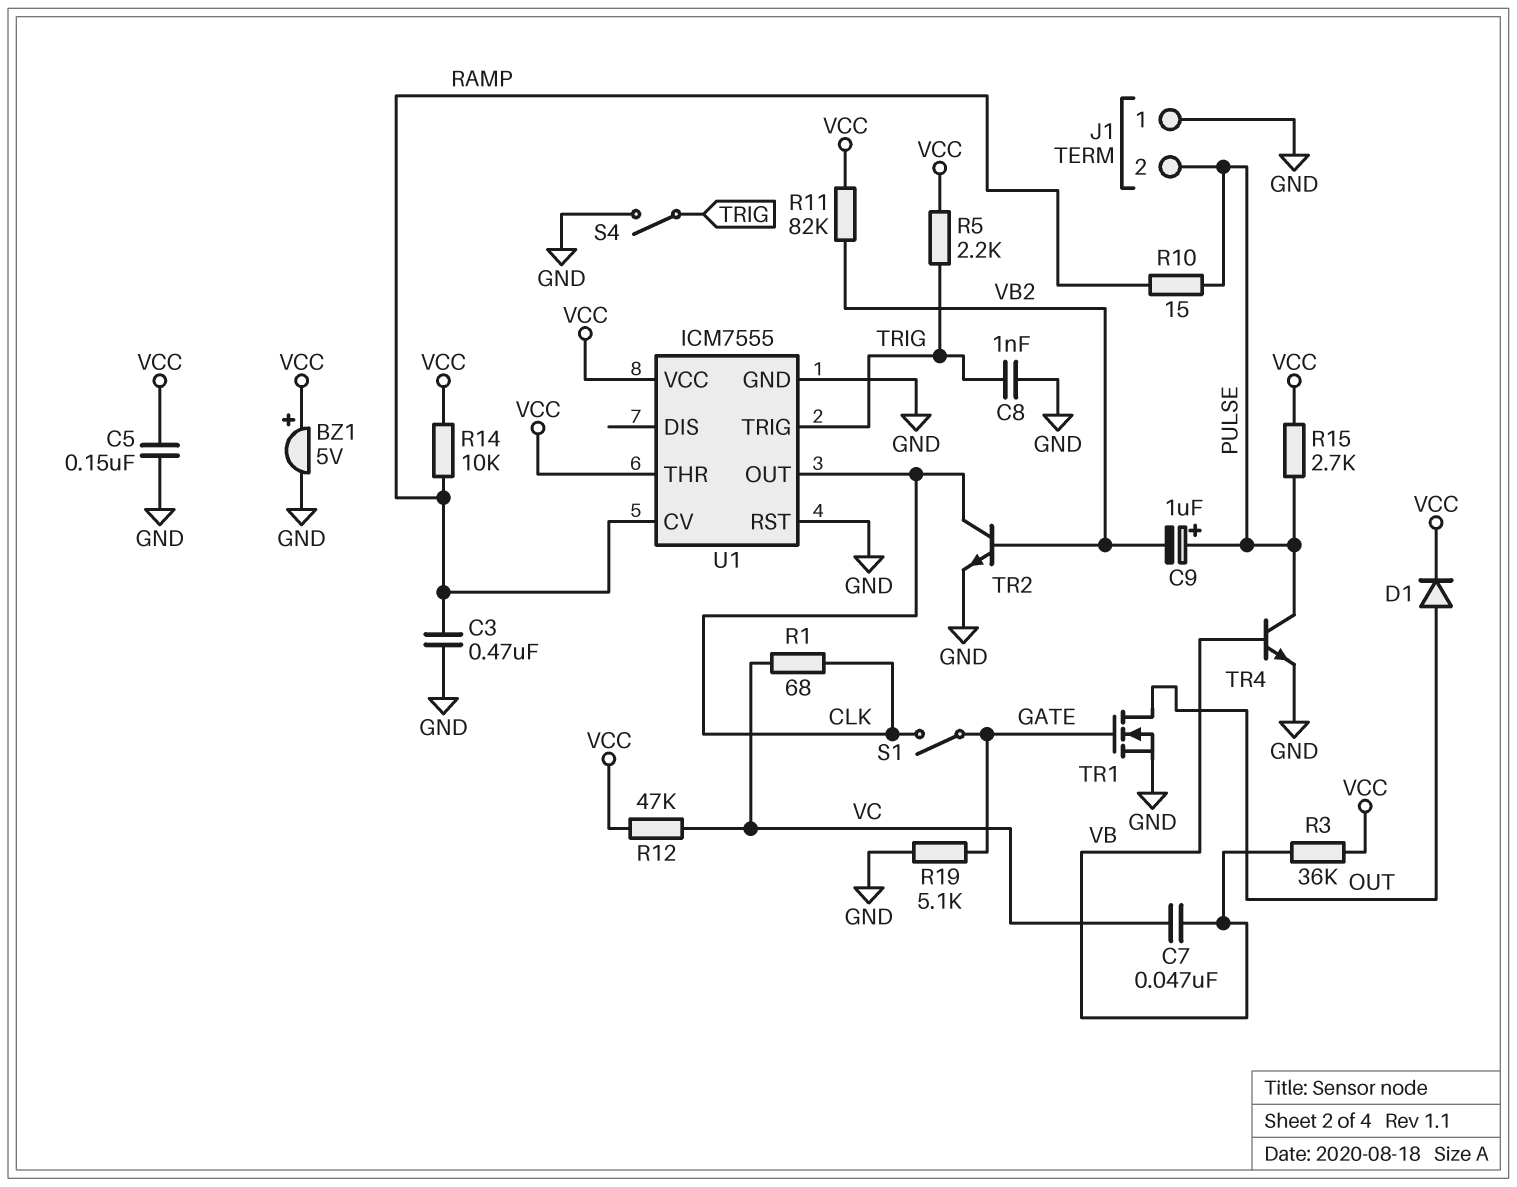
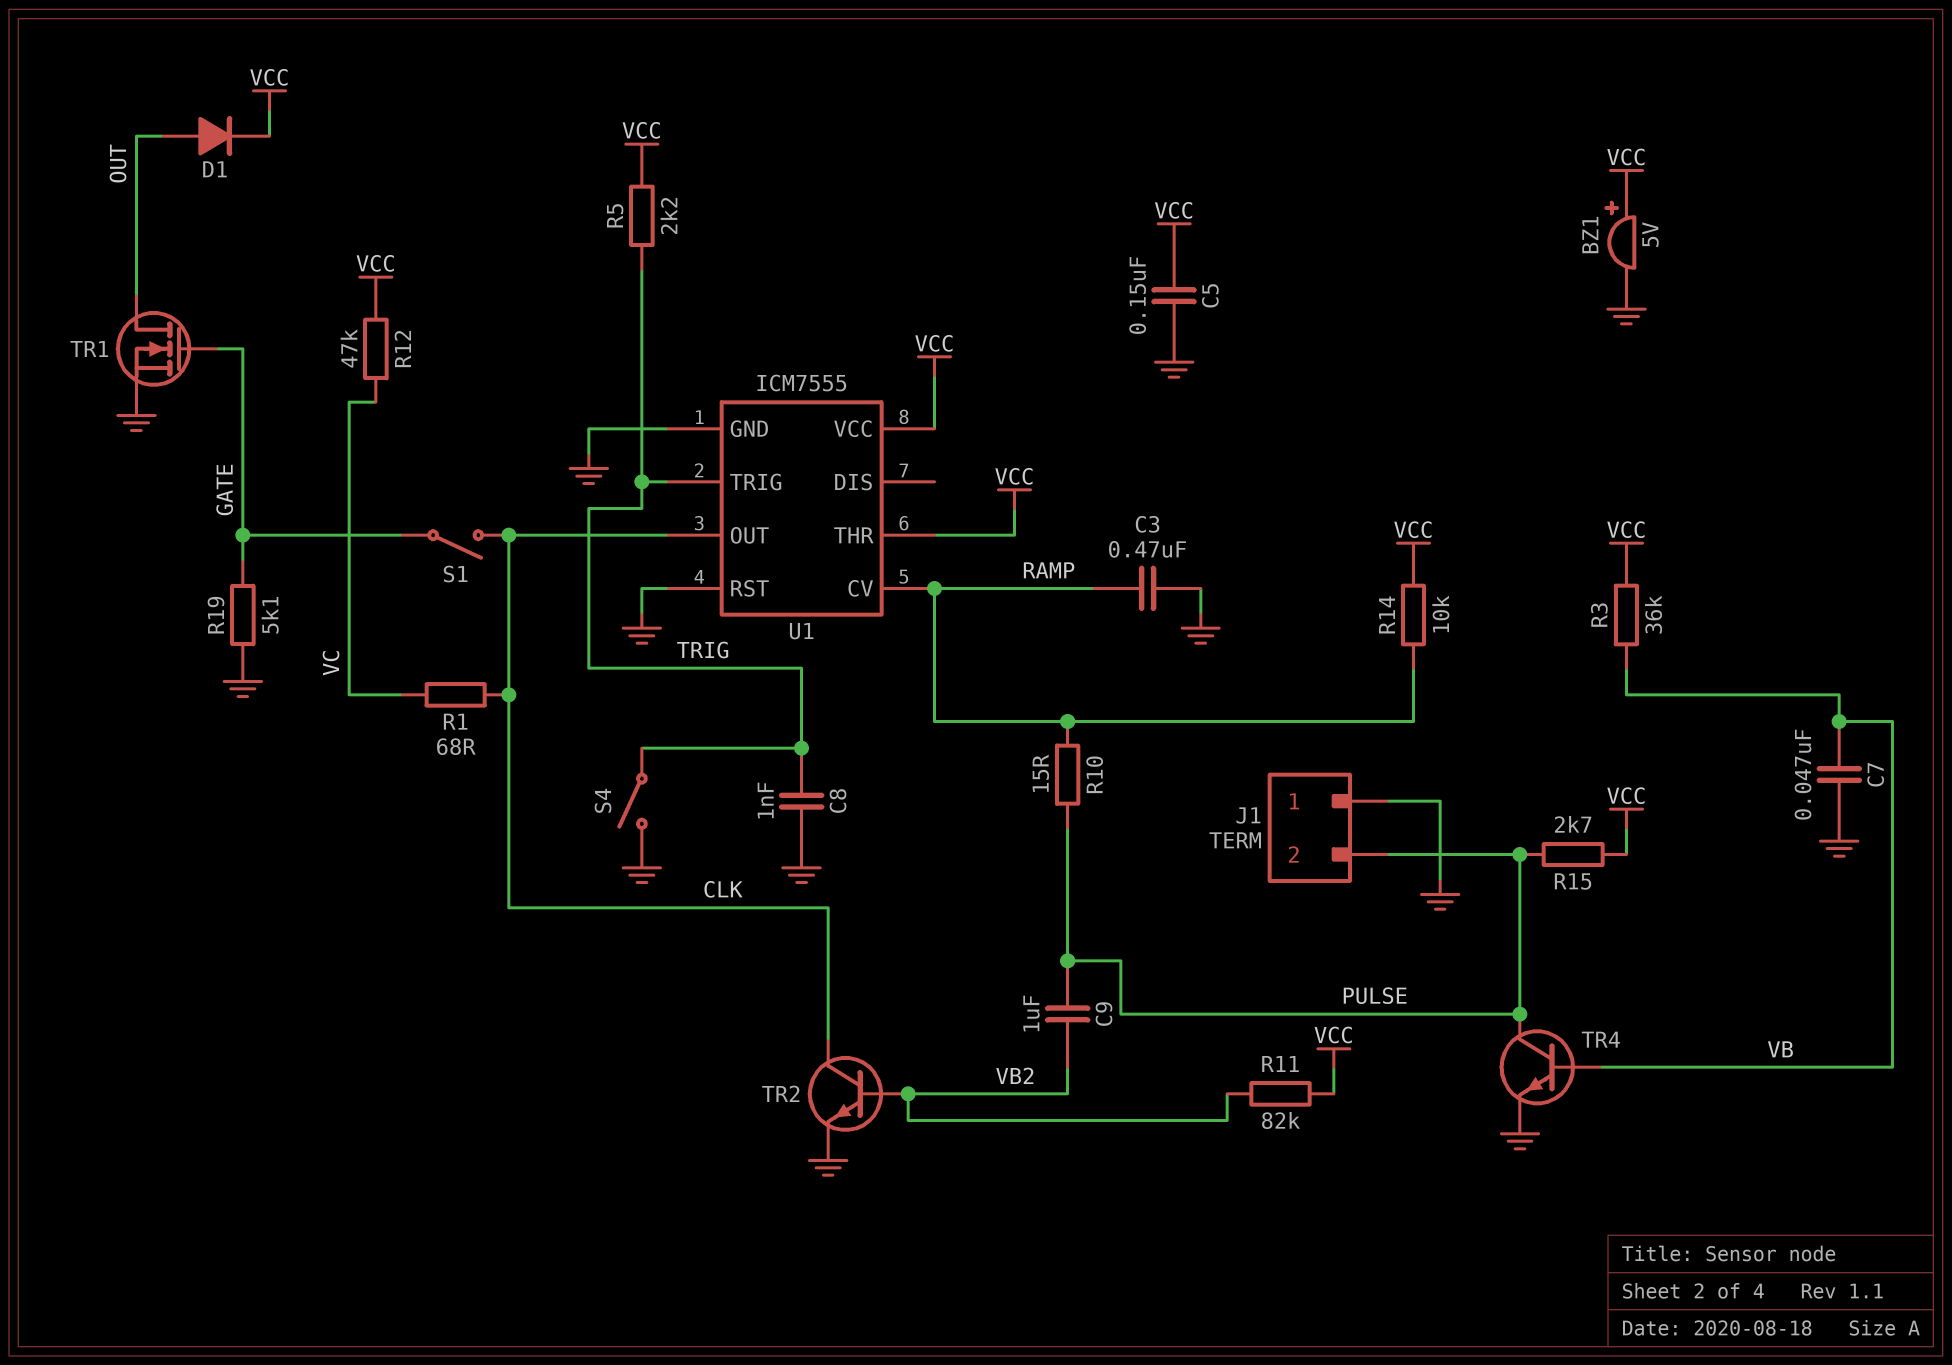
C7: 47nF (VB, VC) -> 47nF (GND, VB)
C9: 1uF (plus PULSE, minus VB2) -> 1uF (PULSE, VB2)

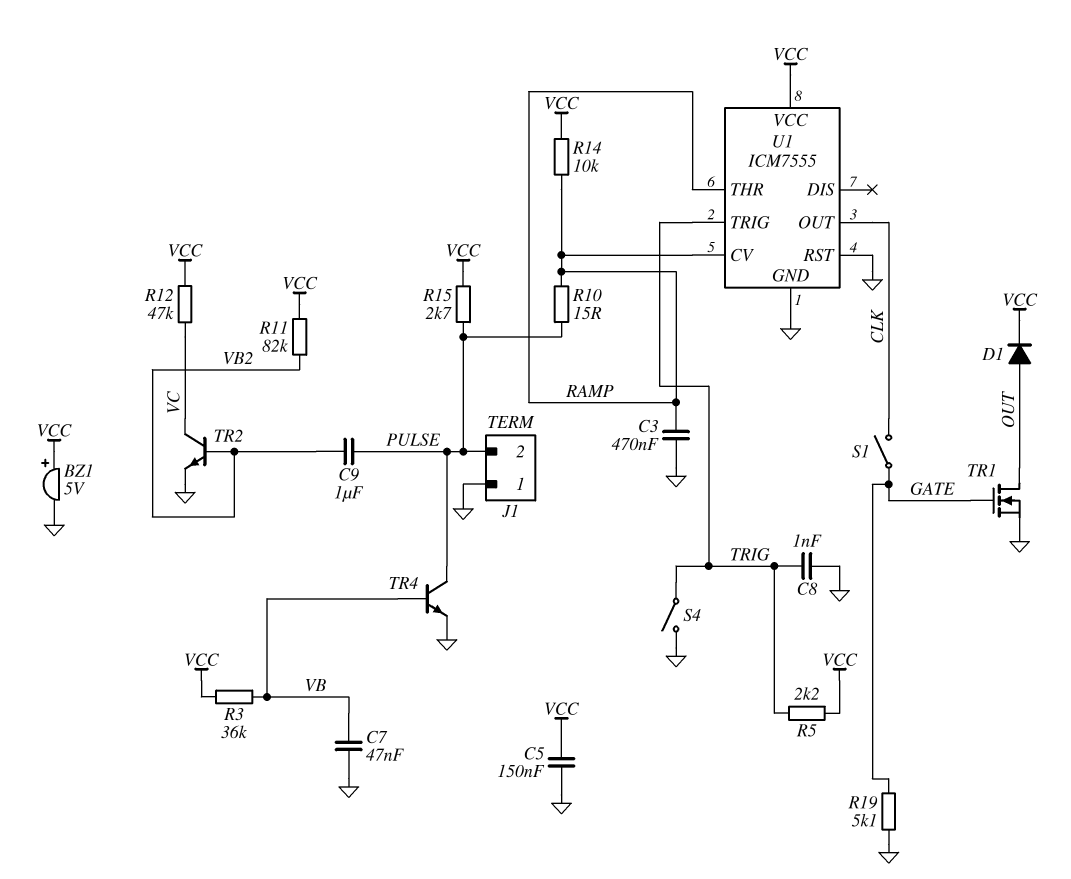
R1: 68 (CLK, VC) -> none
TR2: NPN (B VB2, C CLK, E GND) -> NPN (B VB2, C VC, E GND)
U1 pin THR: VCC -> RAMP

